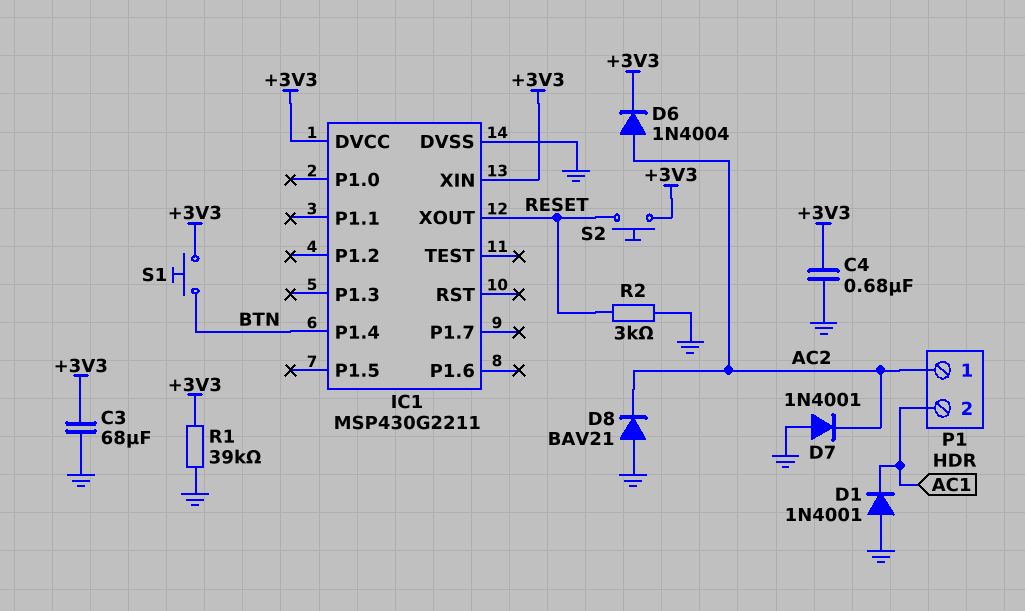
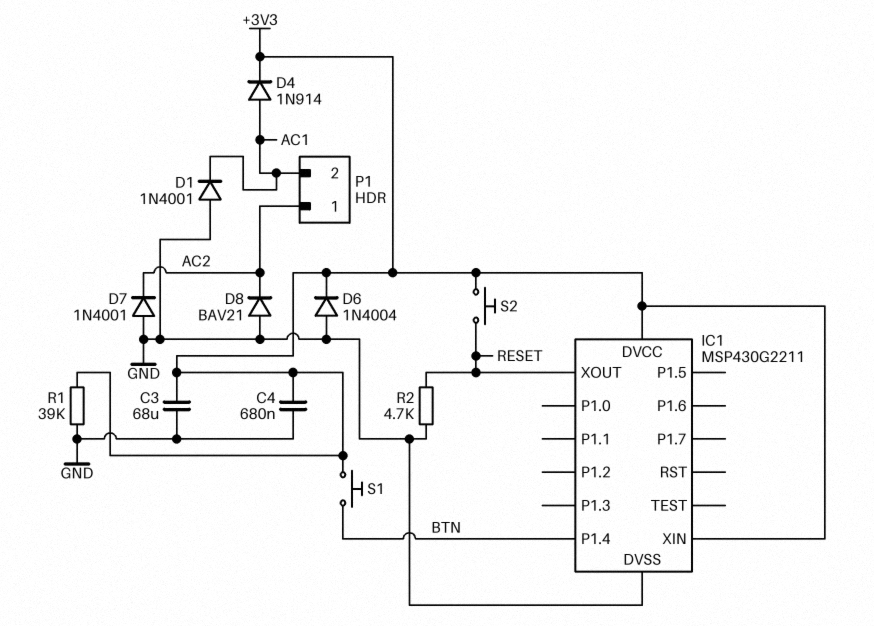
D4: none -> diode 1N914 (A AC1, K +3V3)
D6: diode 1N4004 (A AC2, K +3V3) -> diode 1N4004 (A GND, K +3V3)
R2: 3k (GND, RESET) -> 4.7k (GND, RESET)

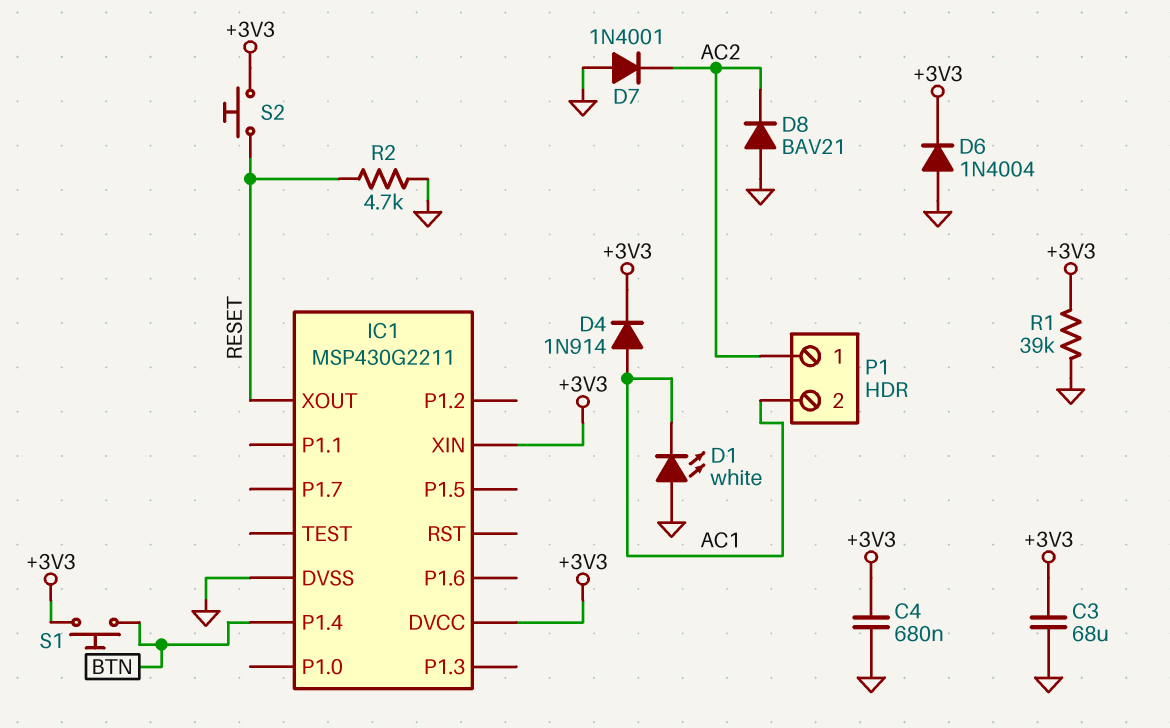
D1: diode 1N4001 (A GND, K AC1) -> LED white (A GND, K AC1)

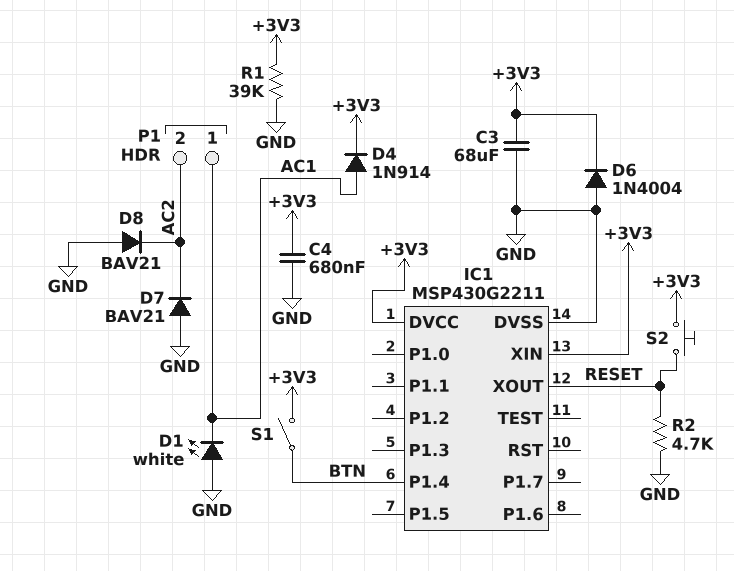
D7: diode 1N4001 (A GND, K AC2) -> diode BAV21 (A GND, K AC2)
P1 pin 1: AC2 -> AC1
P1 pin 2: AC1 -> AC2
S1: button (+3V3, BTN) -> switch (+3V3, BTN)

